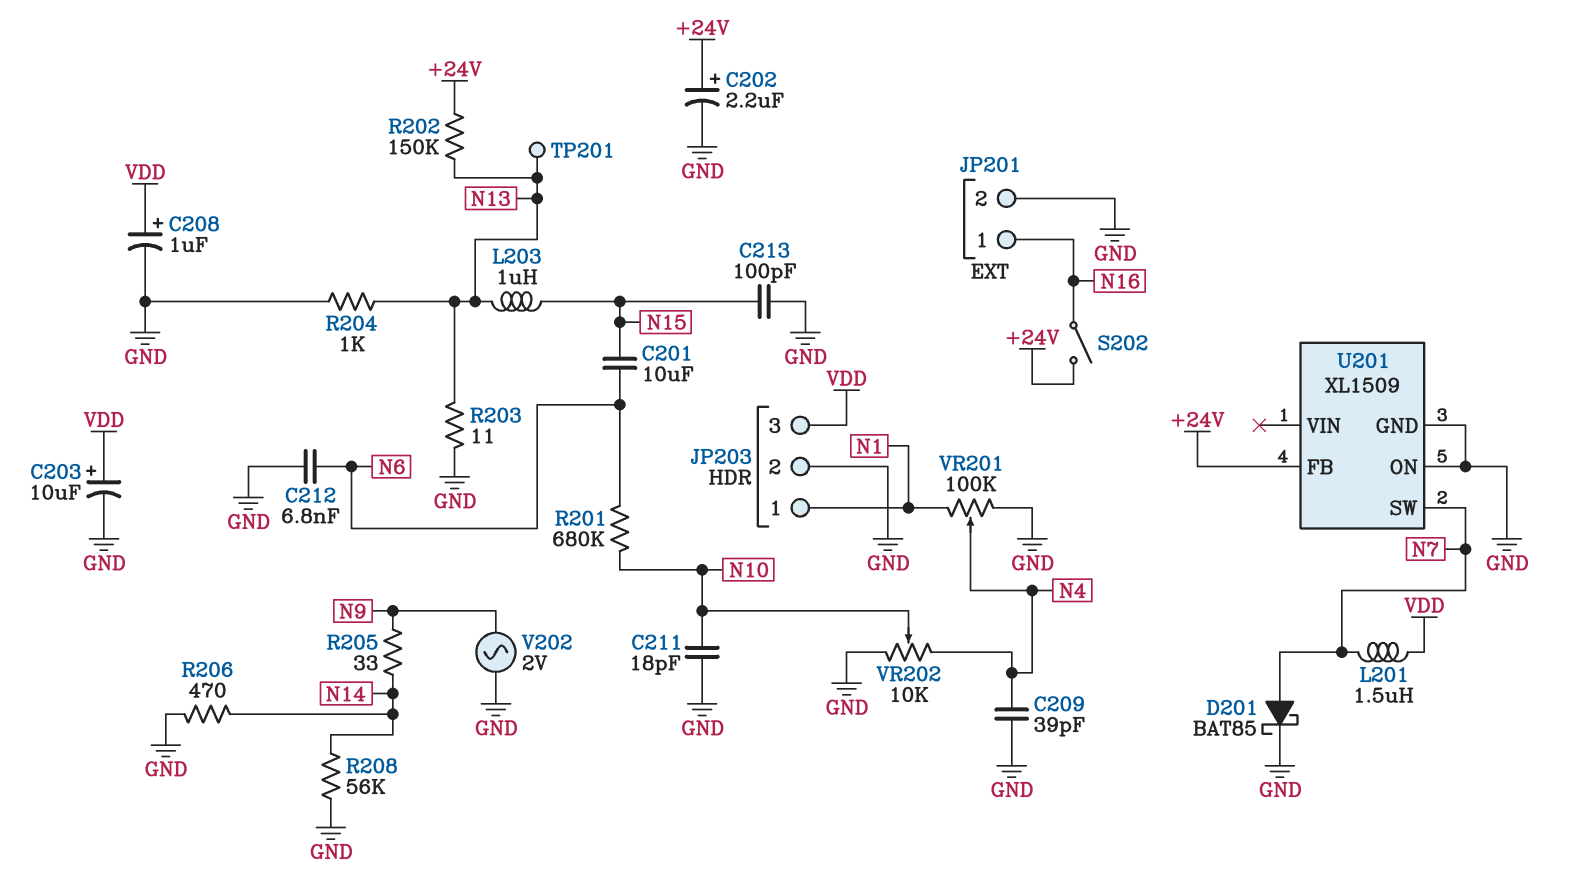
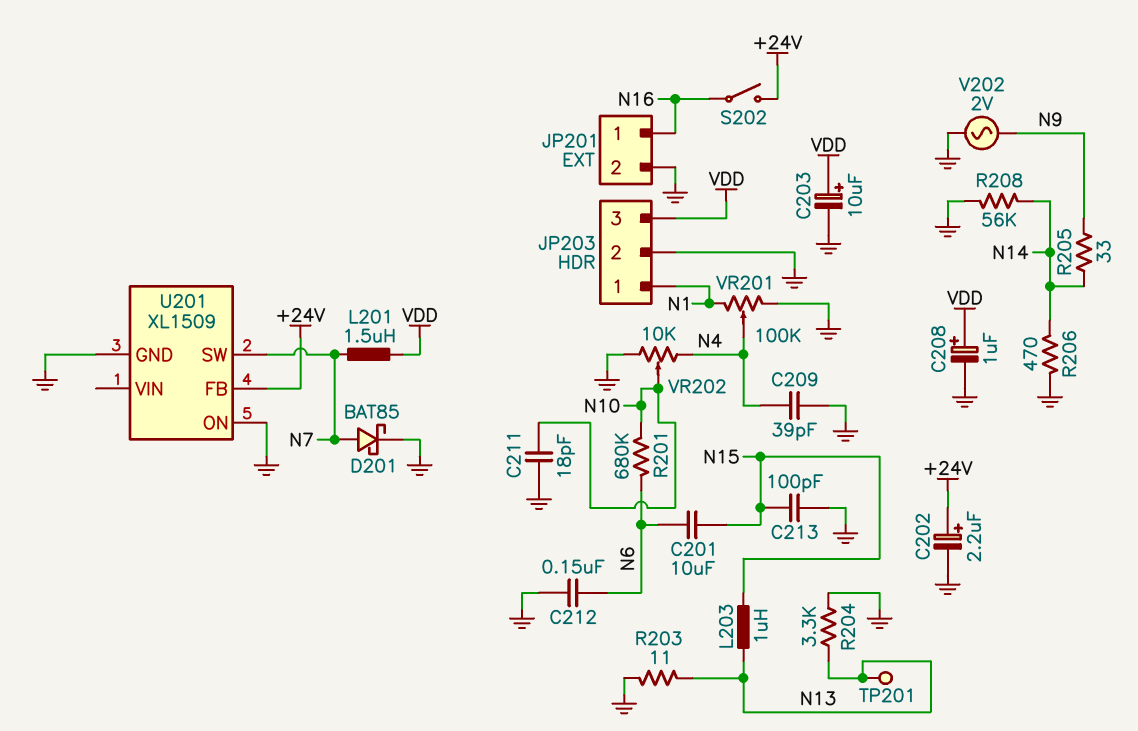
C212: 6.8nF (GND, N6) -> 150nF (GND, N6)
R202: 150k (+24V, N13) -> none
R204: 1k (GND, N13) -> 3.3k (GND, N13)

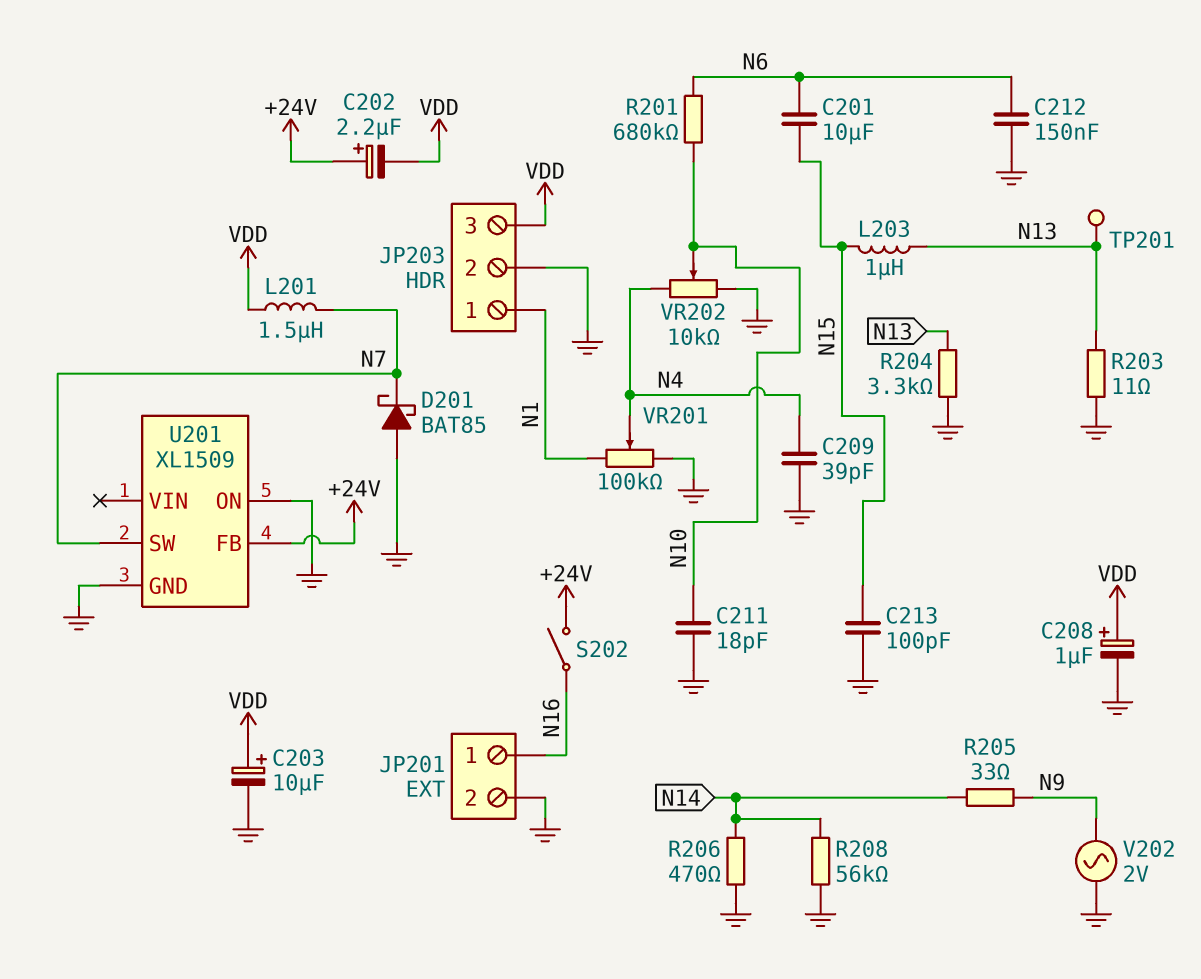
C202: 2.2uF (plus +24V, minus GND) -> 2.2uF (plus +24V, minus VDD)
D201: schottky BAT85 (A N7, K GND) -> schottky BAT85 (A GND, K N7)

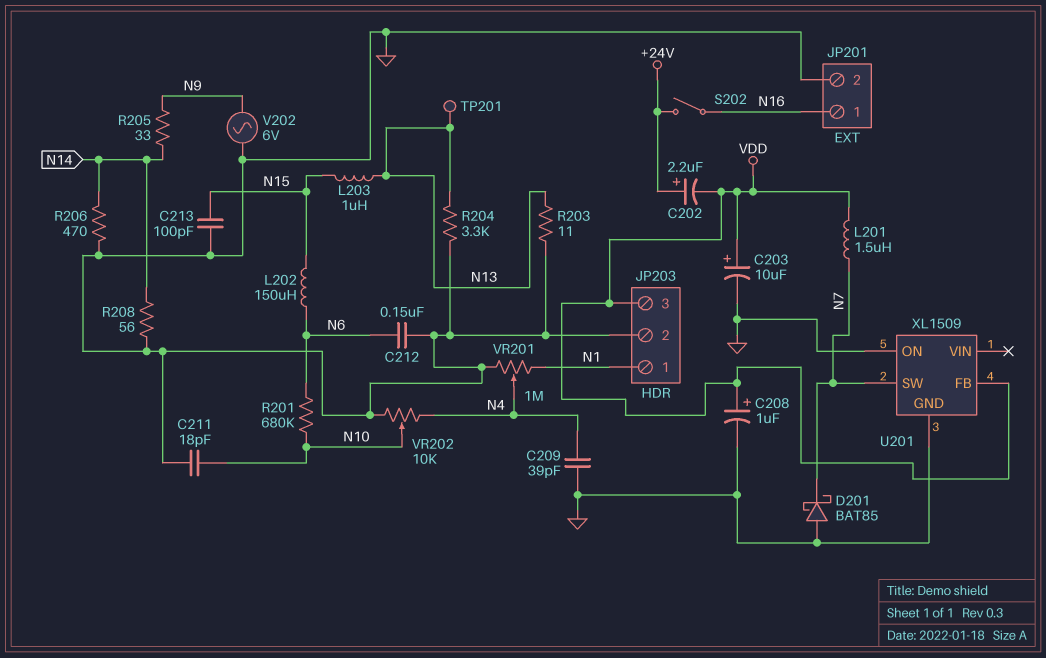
C201: 10uF (N6, N15) -> none
L202: none -> 150uH (N6, N15)
R208: 56k (GND, N14) -> 56 (GND, N14)
U201 pin FB: +24V -> VDD
V202: AC 2V (GND, N9) -> AC 6V (GND, N9)
VR201: 100k (GND, N1, wiper N4) -> 1M (GND, N1, wiper N4)

